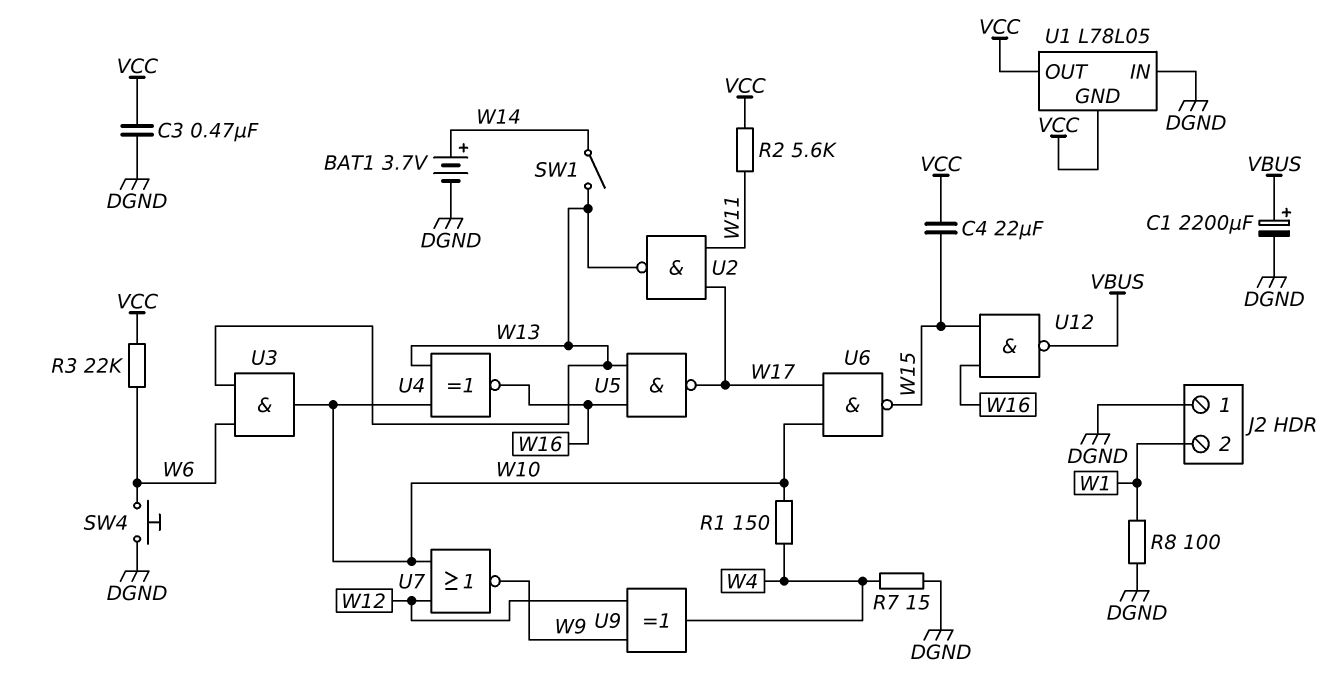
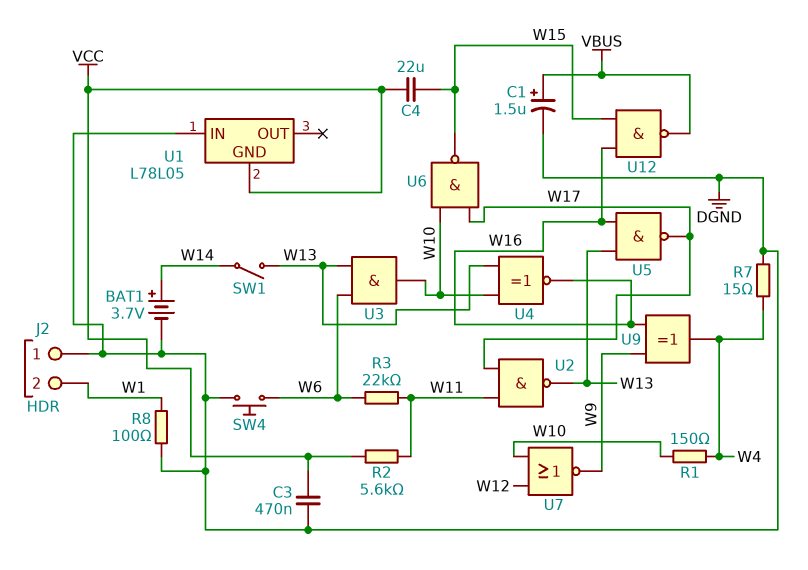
C1: 2200uF (plus VBUS, minus DGND) -> 1.5uF (plus VBUS, minus DGND)
R3: 22k (VCC, W6) -> 22k (W6, W11)
U1 pin OUT: VCC -> none
U9: XOR (in W9, in W12, out W4) -> XOR (in W9, in W16, out W4)

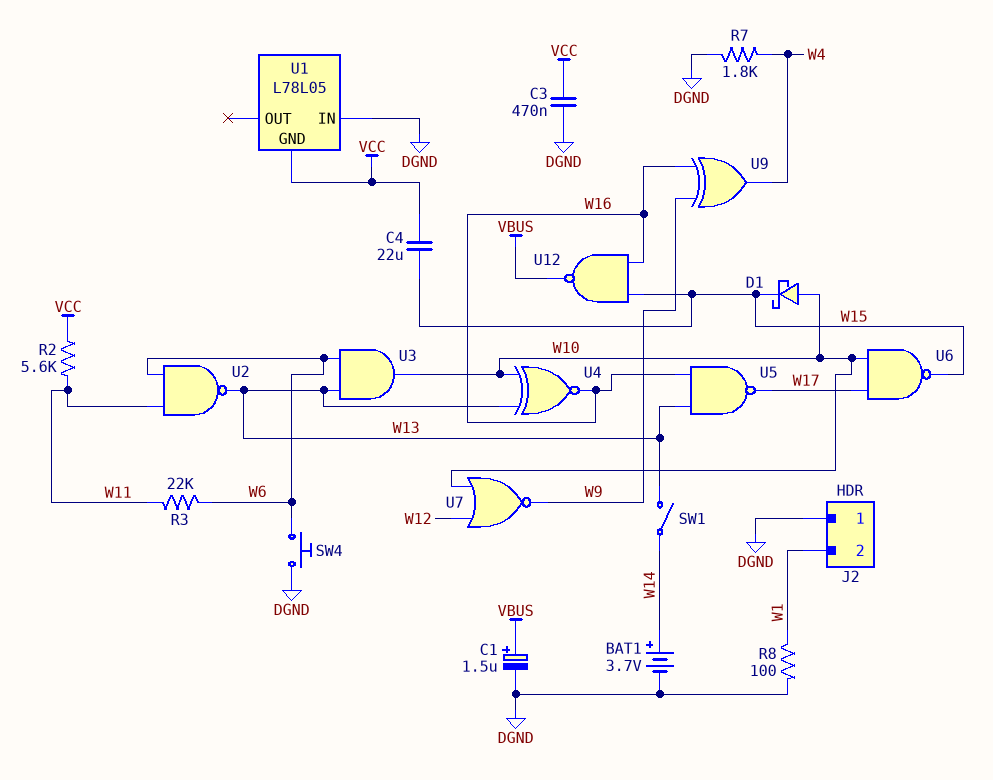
D1: none -> schottky (A W10, K W15)
R1: 150 (W4, W10) -> none
R7: 15 (DGND, W4) -> 1.8k (DGND, W4)
U2: NAND (in W11, in W17, out W13) -> NAND (in W6, in W11, out W13)

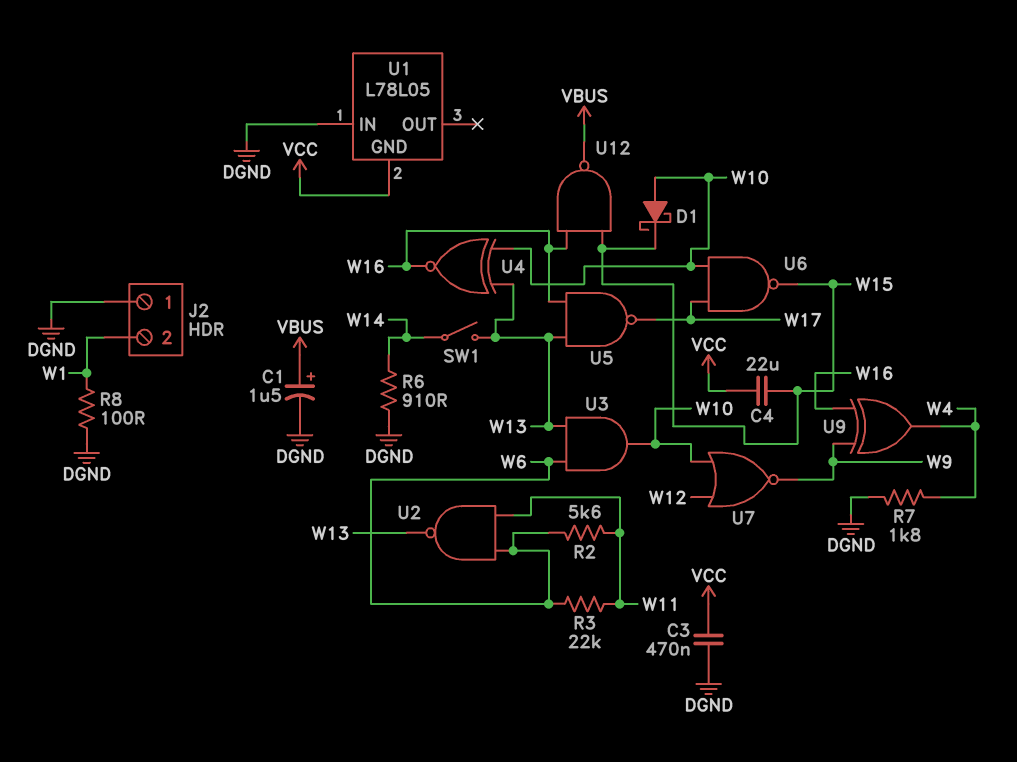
BAT1: 3.7V (plus W14, minus DGND) -> none
R2: 5.6k (VCC, W11) -> 5.6k (W6, W11)
R6: none -> 910 (DGND, W14)
SW4: button (DGND, W6) -> none

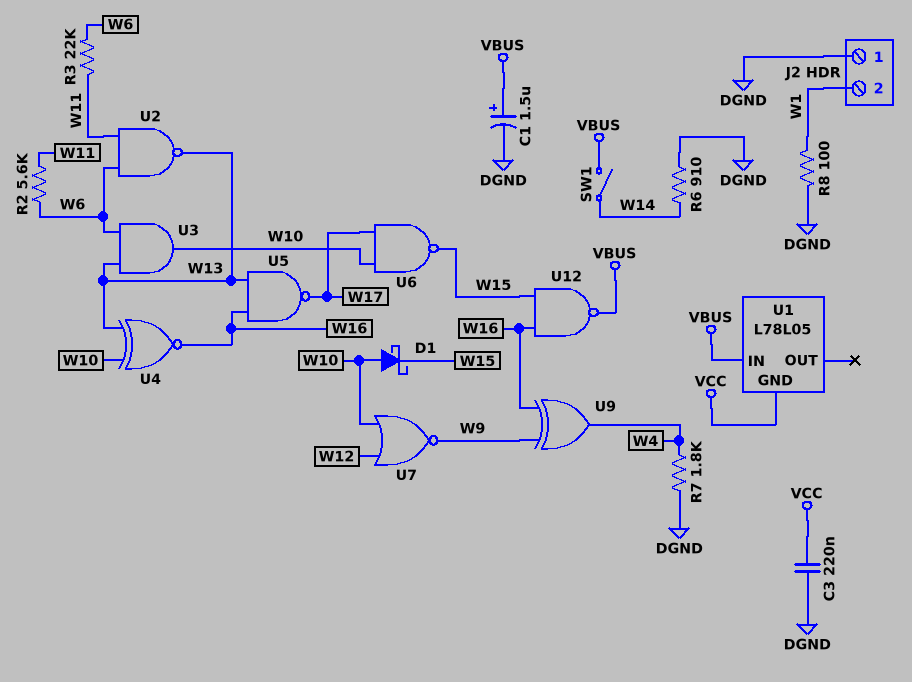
C3: 470nF (DGND, VCC) -> 220nF (DGND, VCC)
C4: 22uF (VCC, W15) -> none
SW1: switch (W13, W14) -> switch (VBUS, W14)
U1 pin IN: DGND -> VBUS

